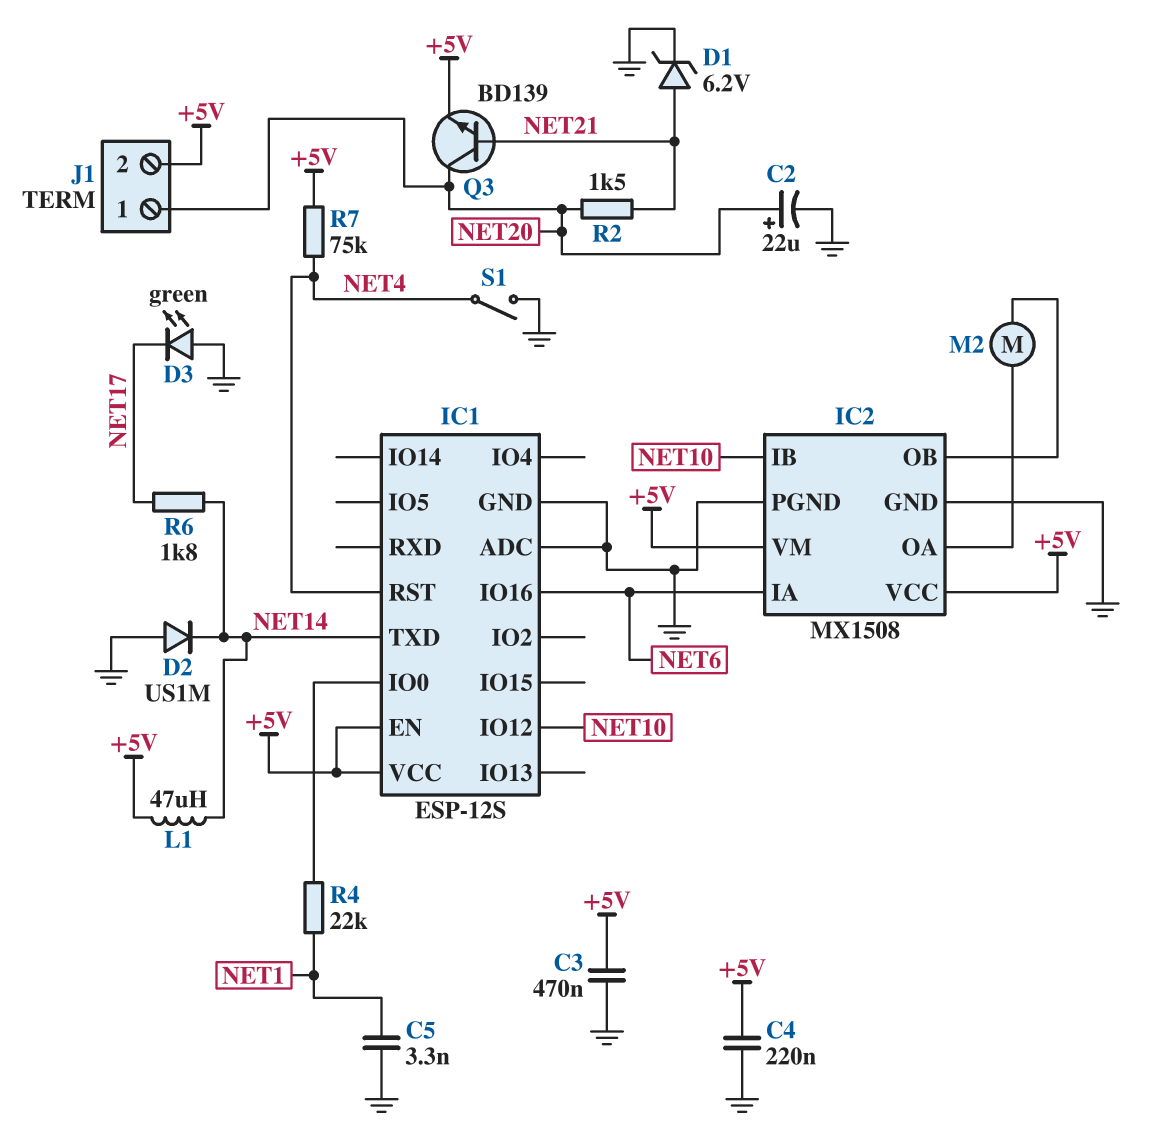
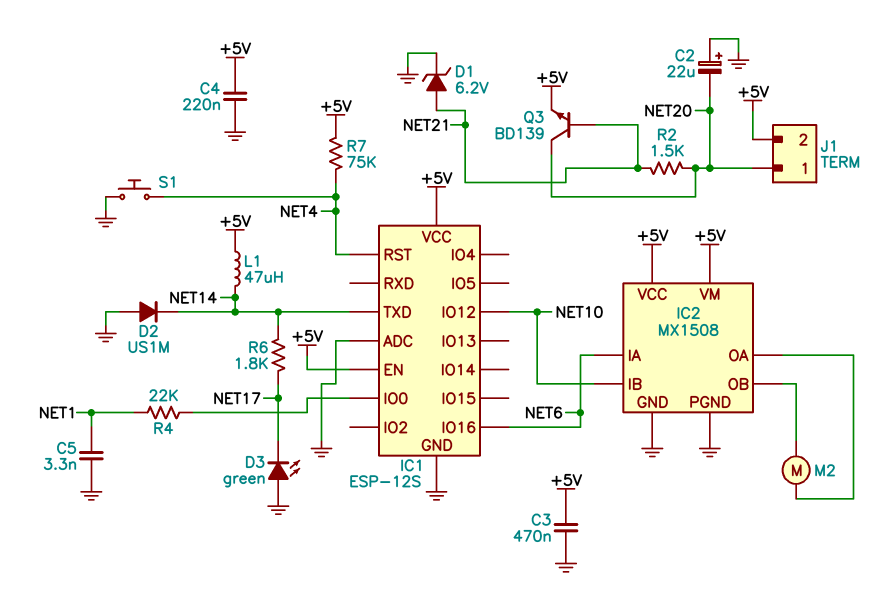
C2: 22uF (plus NET20, minus GND) -> 22uF (plus GND, minus NET20)
S1: switch (GND, NET4) -> button (GND, NET4)

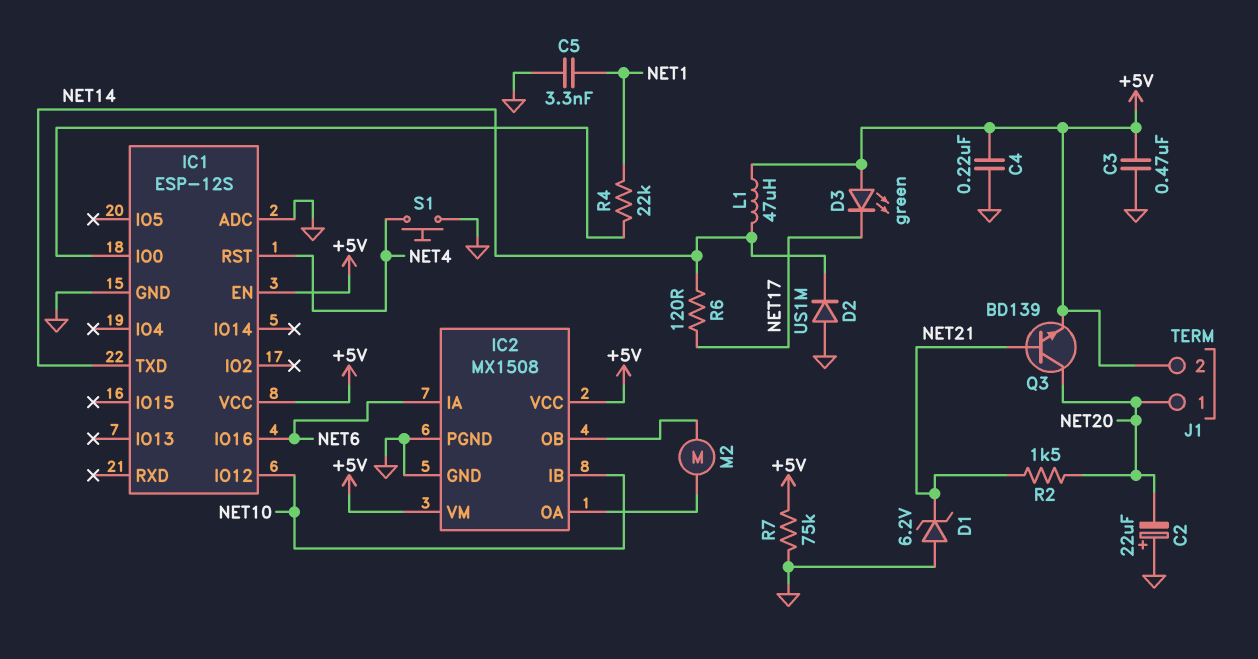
D1: zener 6.2V (A NET21, K GND) -> zener 6.2V (A GND, K NET21)
D3: LED green (A GND, K NET17) -> LED green (A +5V, K NET17)
R6: 1.8k (NET14, NET17) -> 120 (NET14, NET17)
R7: 75k (+5V, NET4) -> 75k (+5V, GND)

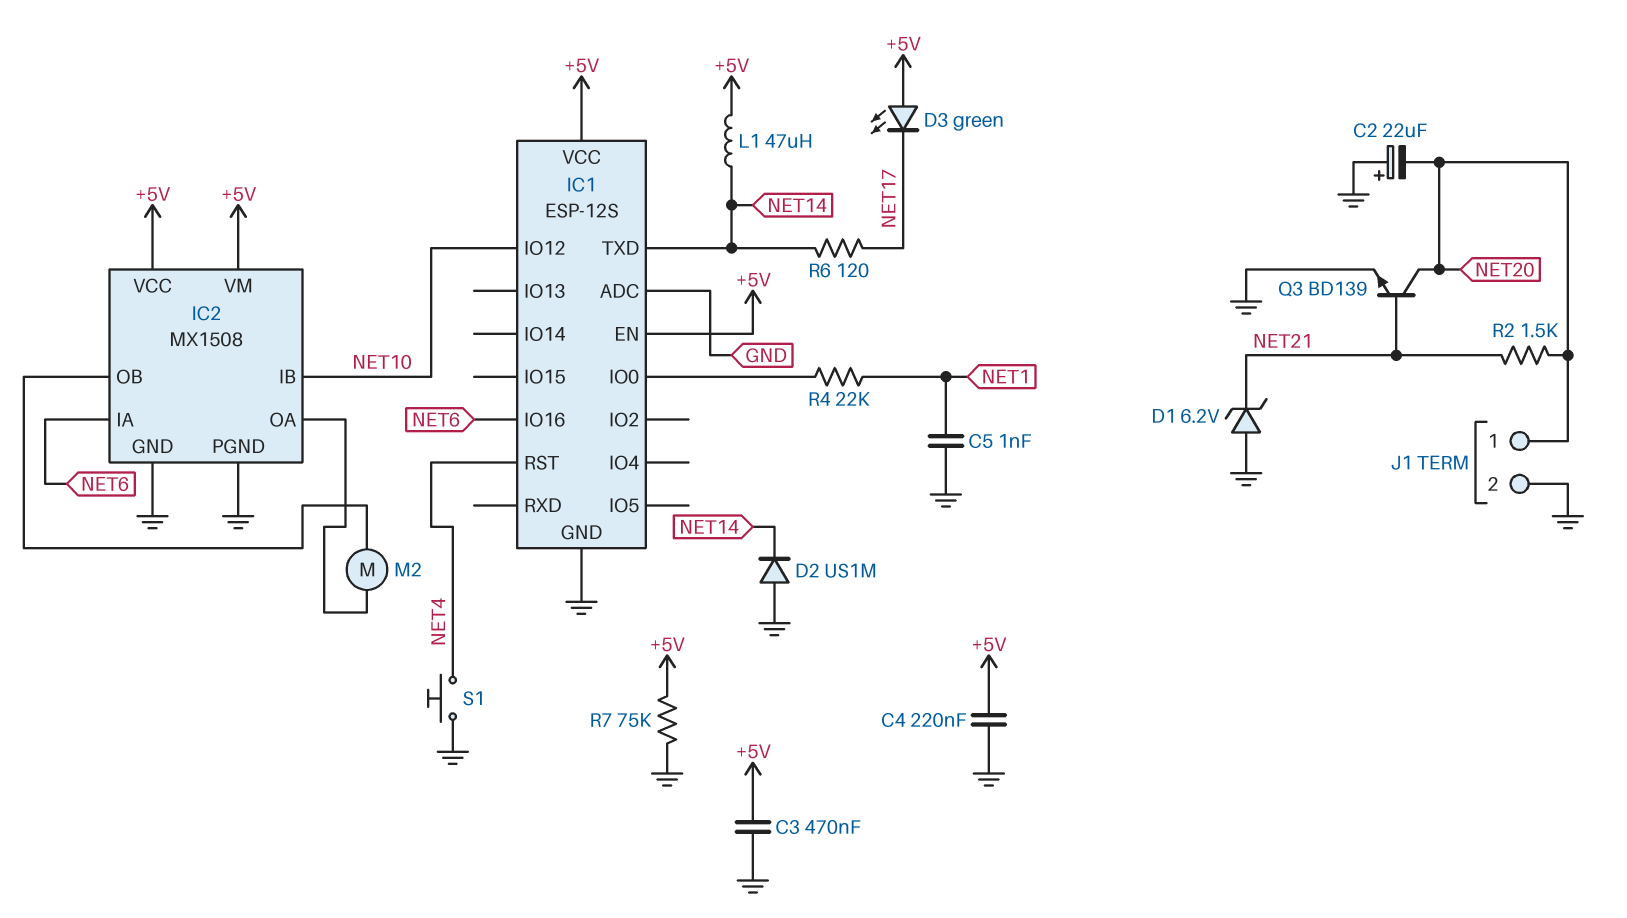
C5: 3.3nF (GND, NET1) -> 1nF (GND, NET1)
J1 pin 2: +5V -> GND
Q3: NPN BD139 (B NET21, C NET20, E +5V) -> NPN BD139 (B NET21, C NET20, E GND)

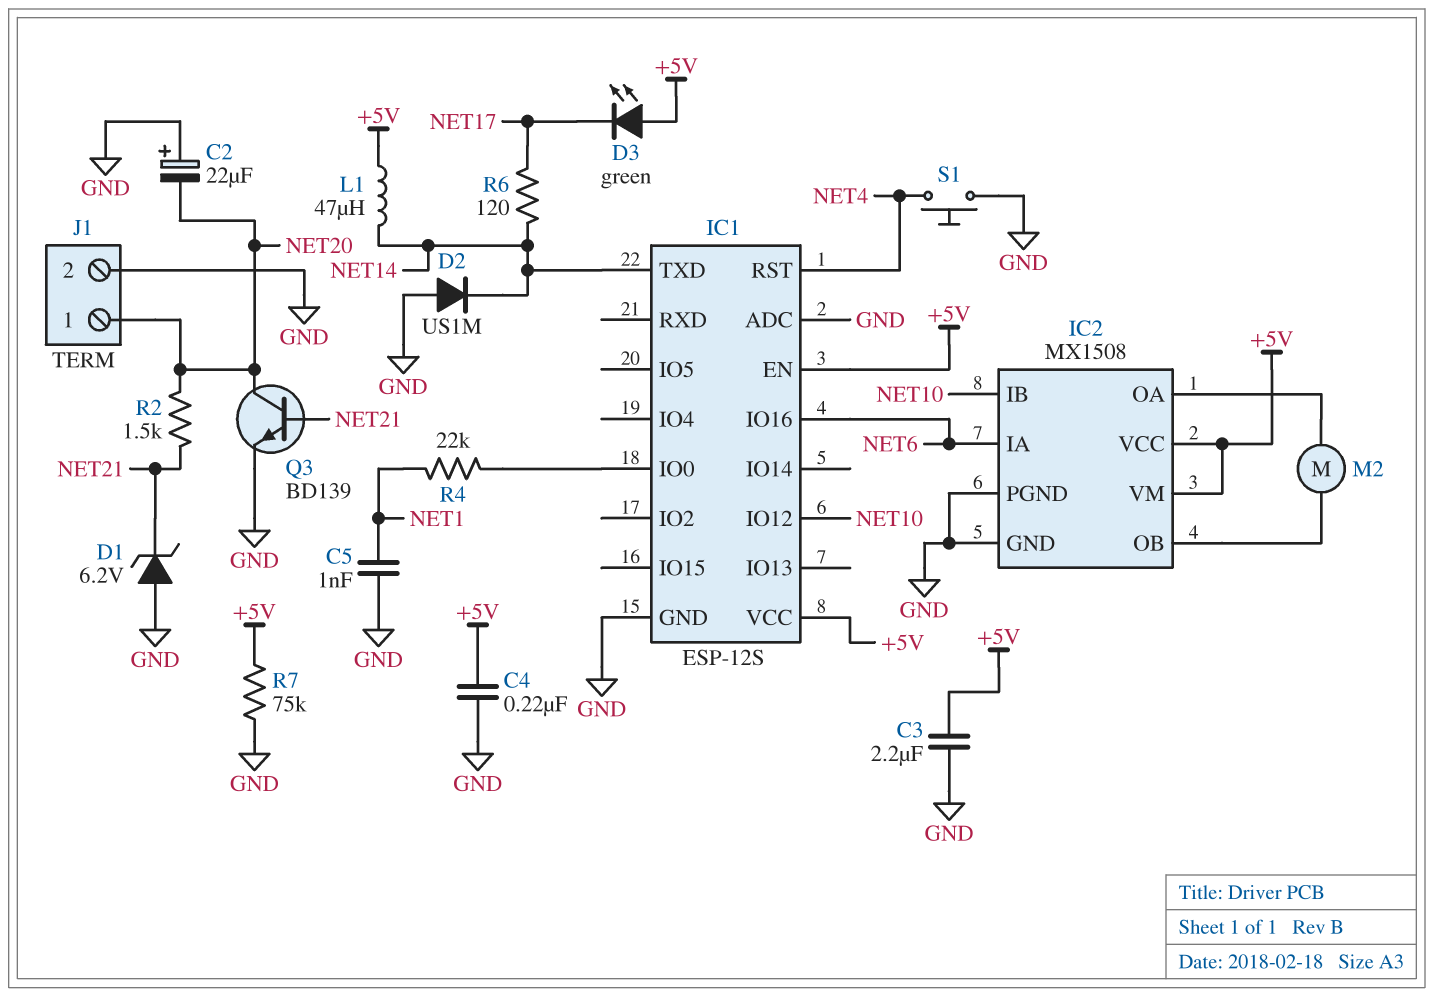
C3: 470nF (+5V, GND) -> 2.2uF (+5V, GND)

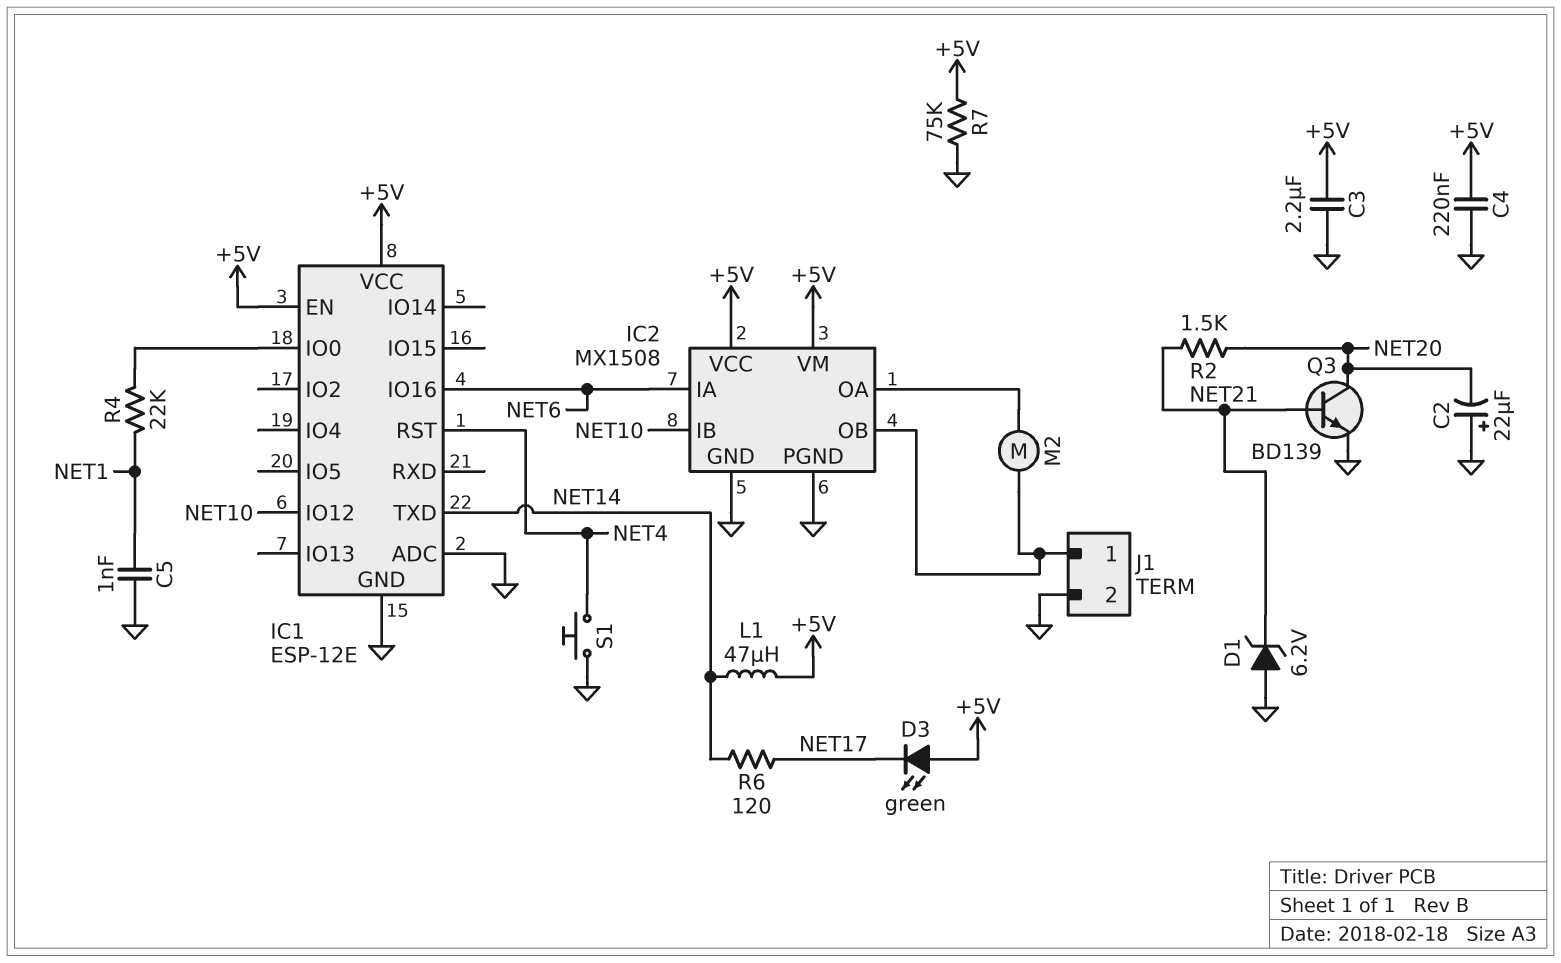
D2: diode US1M (A GND, K NET14) -> none
IC1: ESP-12S -> ESP-12E
J1 pin 1: NET20 -> IC2/OB

